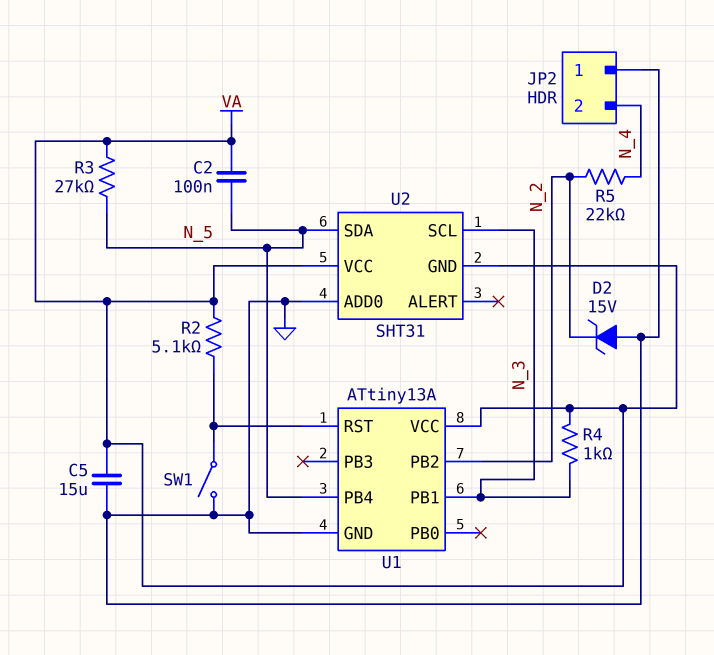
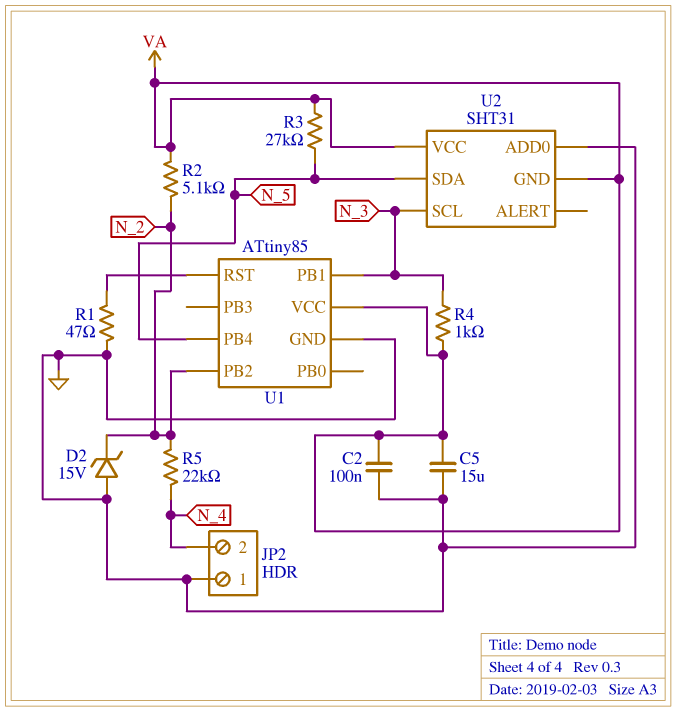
C2: 100nF (N_5, VA) -> 100nF (GND, VA)
R1: none -> 47 (GND, U1/RST)
R2: 5.1k (U1/RST, VA) -> 5.1k (N_2, VA)
SW1: switch (GND, U1/RST) -> none
U1: ATtiny13A -> ATtiny85

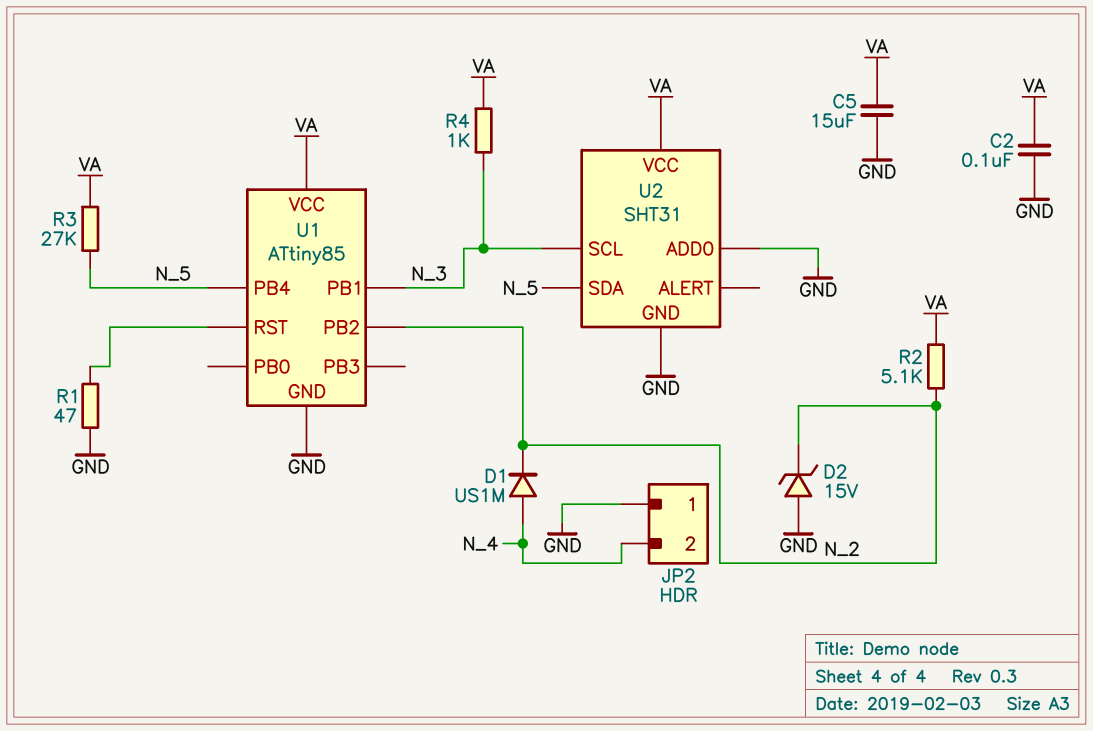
D1: none -> diode US1M (A N_4, K N_2)
R5: 22k (N_2, N_4) -> none
U2 pin GND: VA -> GND

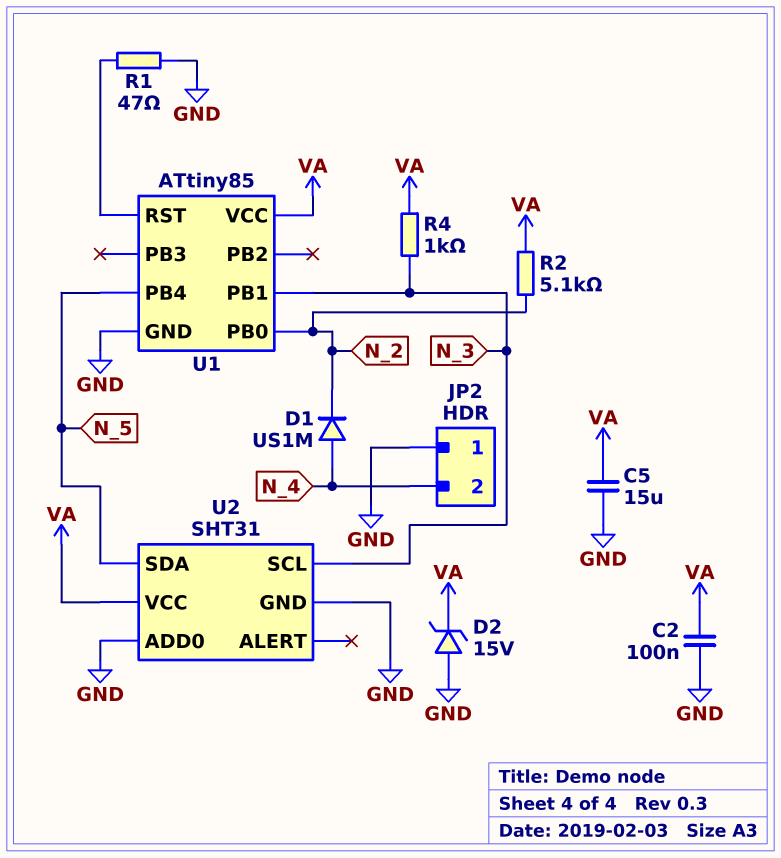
D2: zener 15V (A GND, K N_2) -> zener 15V (A GND, K VA)
R3: 27k (N_5, VA) -> none
U1 pin PB0: none -> N_2
U1 pin PB2: N_2 -> none

